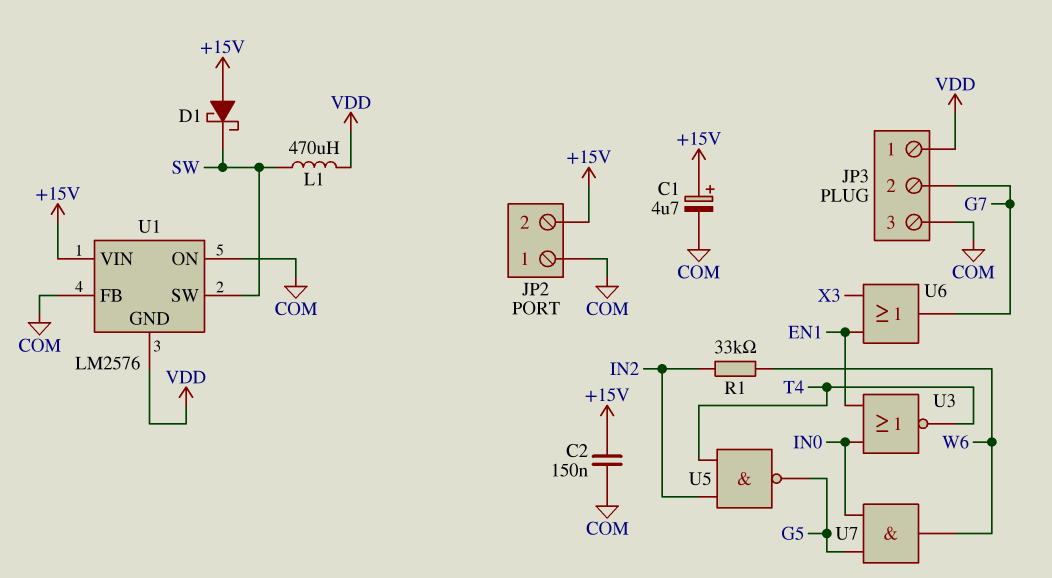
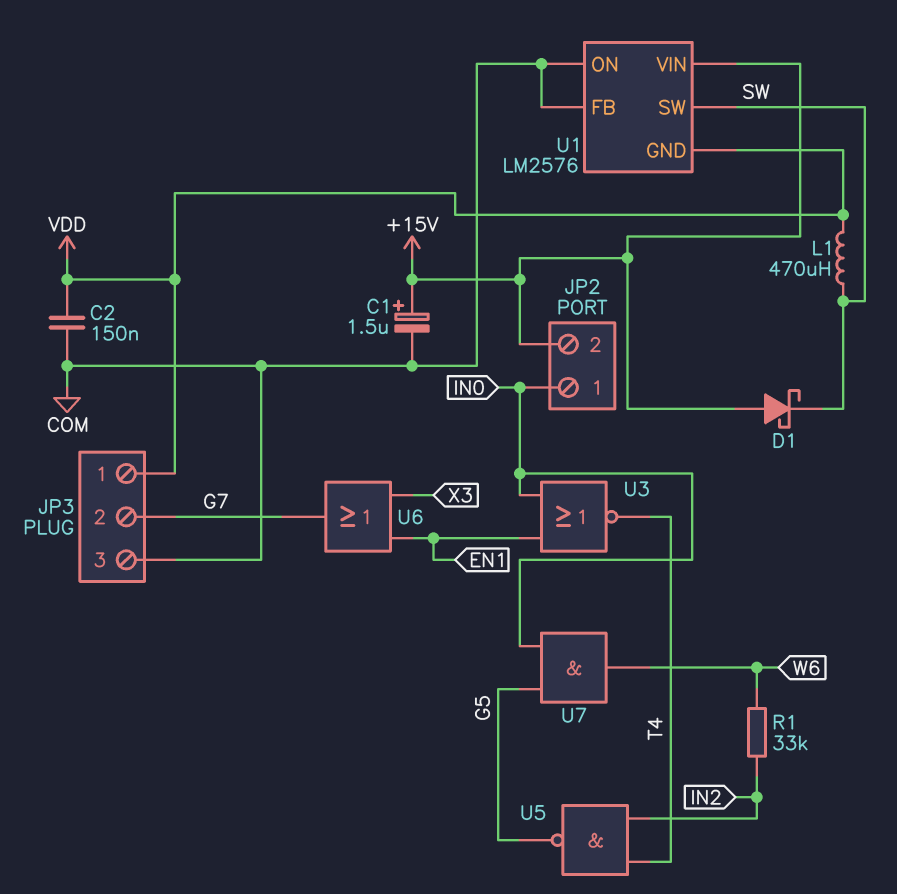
C1: 4.7uF (plus +15V, minus COM) -> 1.5uF (plus +15V, minus COM)
C2: 150nF (+15V, COM) -> 150nF (COM, VDD)
JP2 pin 1: COM -> IN0

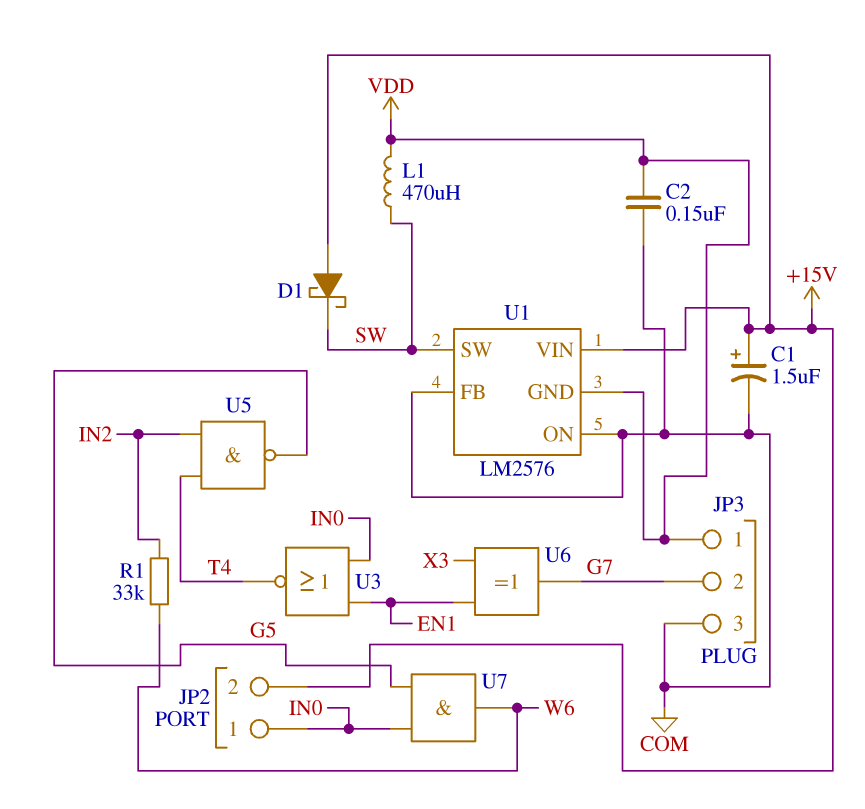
U6: OR (in EN1, in X3, out G7) -> XOR (in EN1, in X3, out G7)

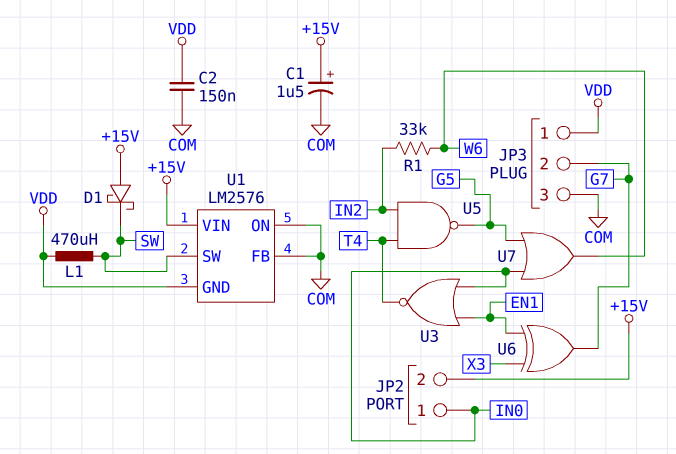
U7: AND (in G5, in IN0, out W6) -> OR (in G5, in IN0, out W6)

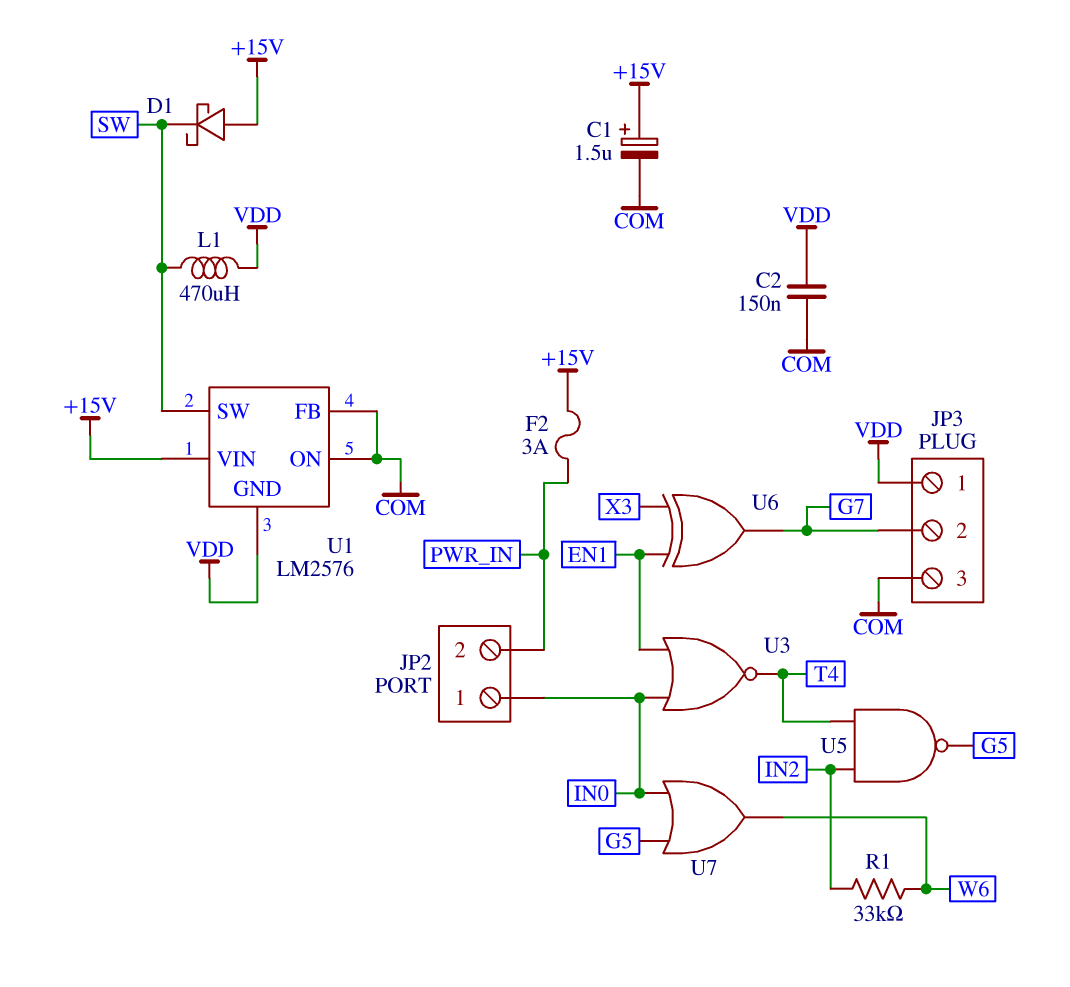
F2: none -> 3A (+15V, PWR_IN)
JP2 pin 2: +15V -> PWR_IN

